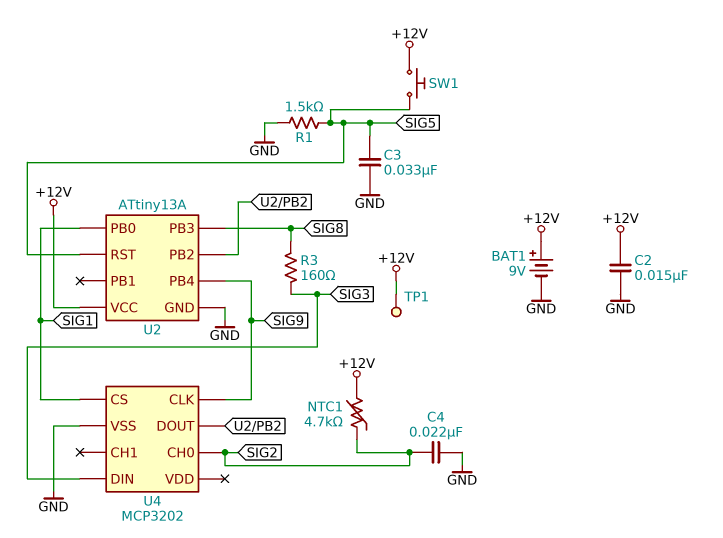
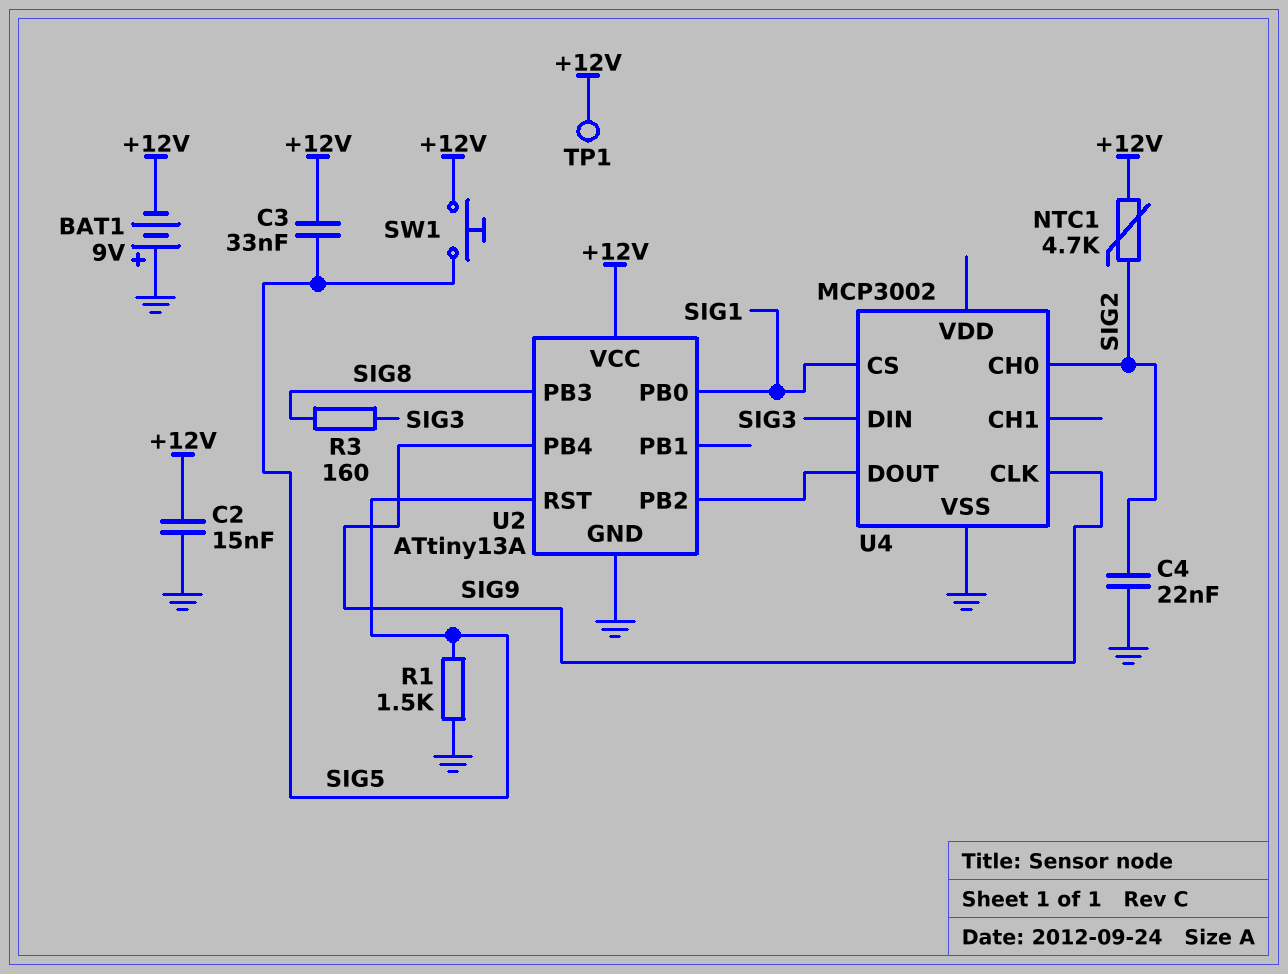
BAT1: 9V (plus +12V, minus GND) -> 9V (plus GND, minus +12V)
C3: 33nF (GND, SIG5) -> 33nF (+12V, SIG5)
U4: MCP3202 -> MCP3002

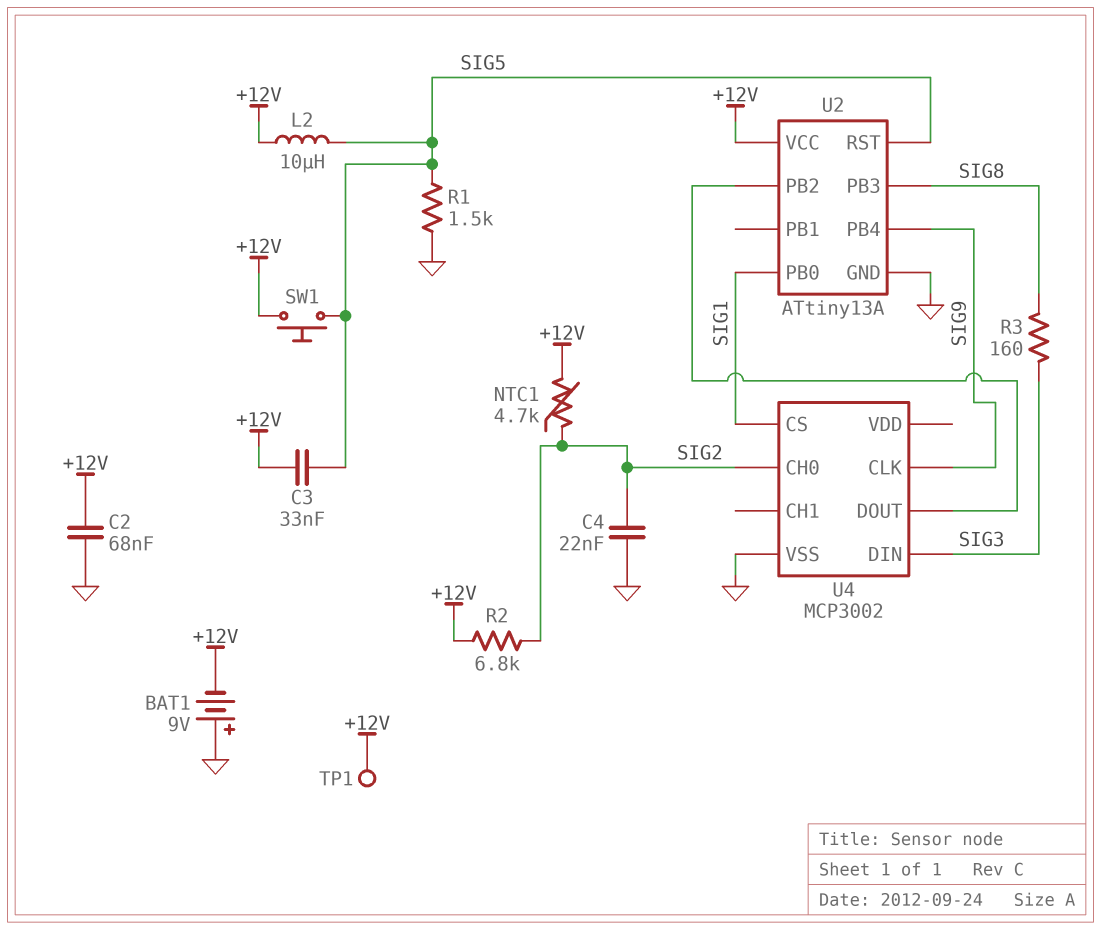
C2: 15nF (+12V, GND) -> 68nF (+12V, GND)
L2: none -> 10uH (+12V, SIG5)
R2: none -> 6.8k (+12V, SIG2)

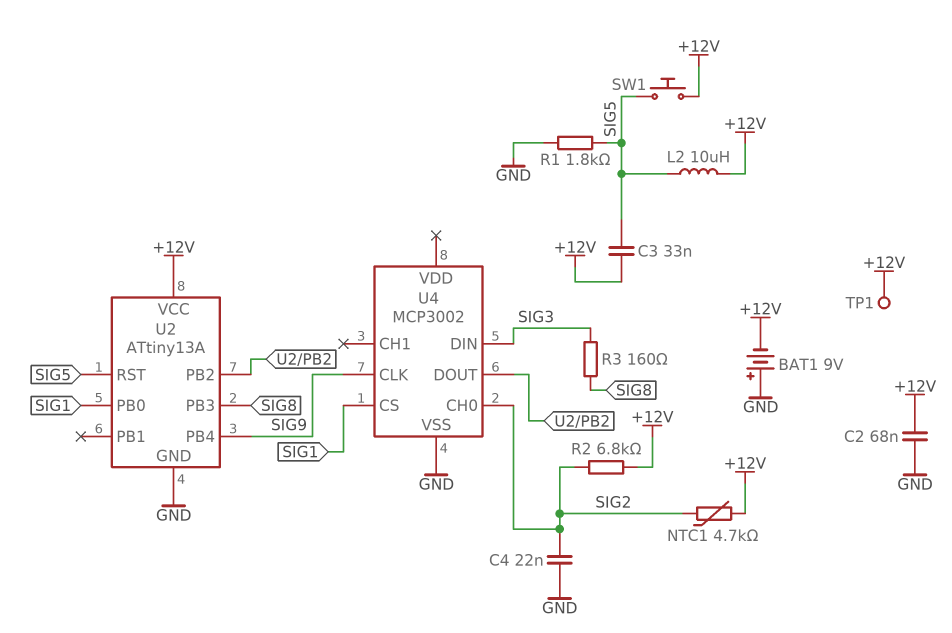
R1: 1.5k (GND, SIG5) -> 1.8k (GND, SIG5)

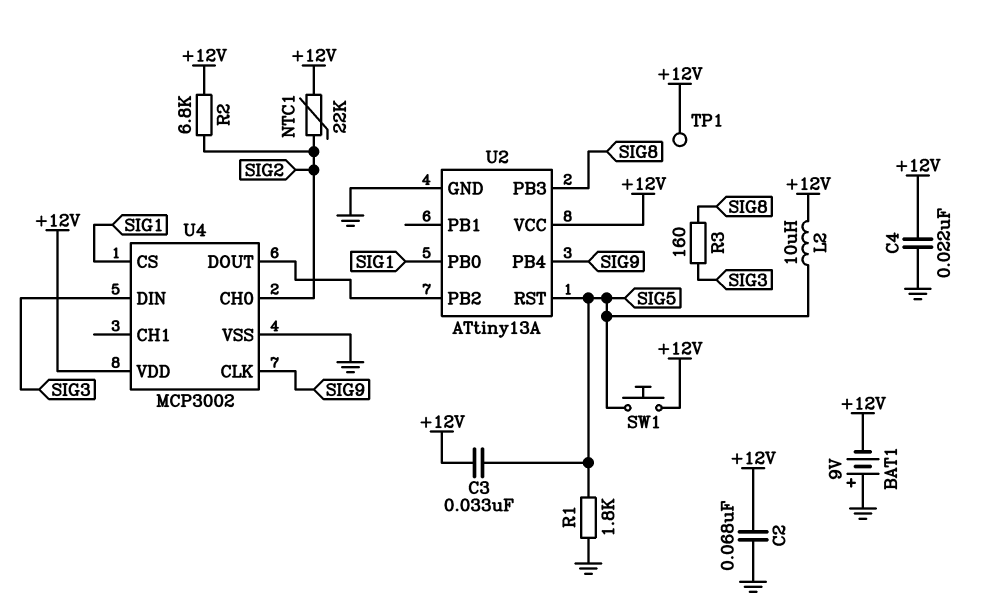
C4: 22nF (GND, SIG2) -> 22nF (+12V, GND)
NTC1: 4.7k (+12V, SIG2) -> 22k (+12V, SIG2)
U4 pin VDD: none -> +12V

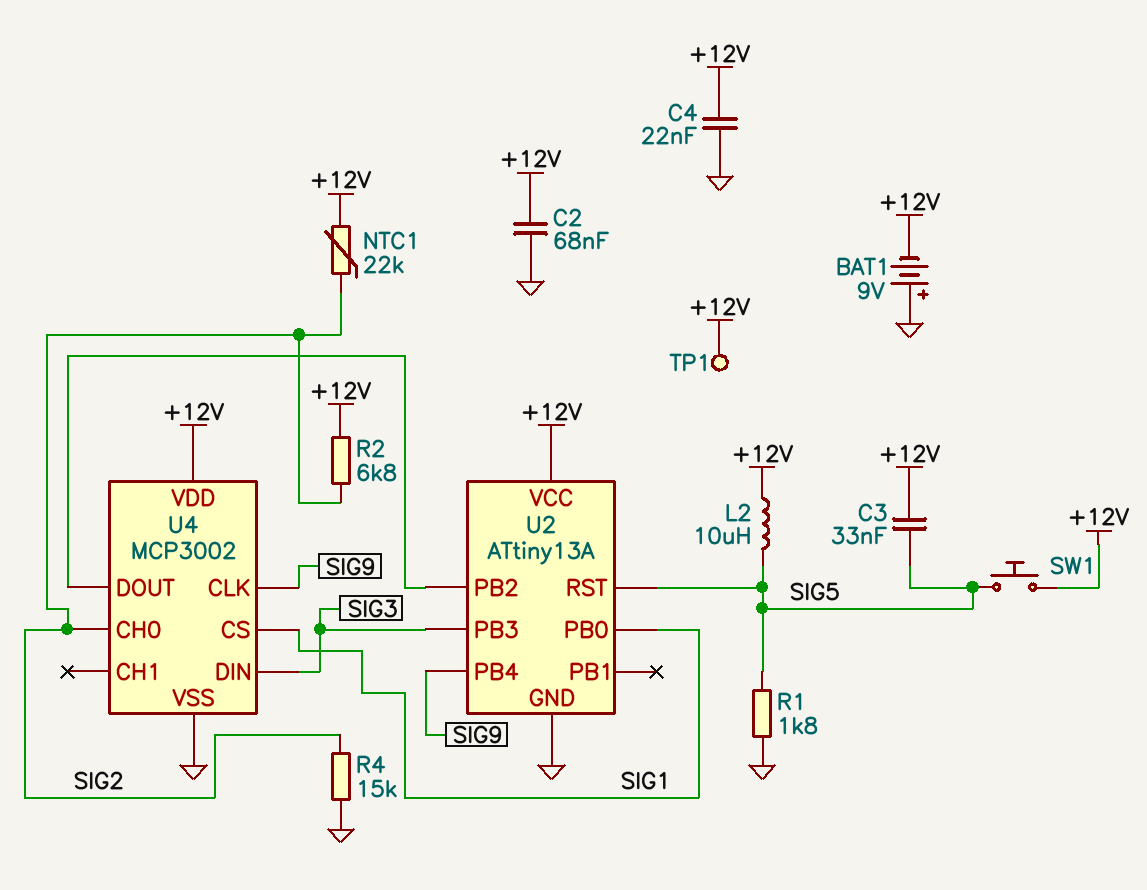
R3: 160 (SIG3, SIG8) -> none
R4: none -> 15k (GND, SIG2)
U2 pin PB3: SIG8 -> SIG3

